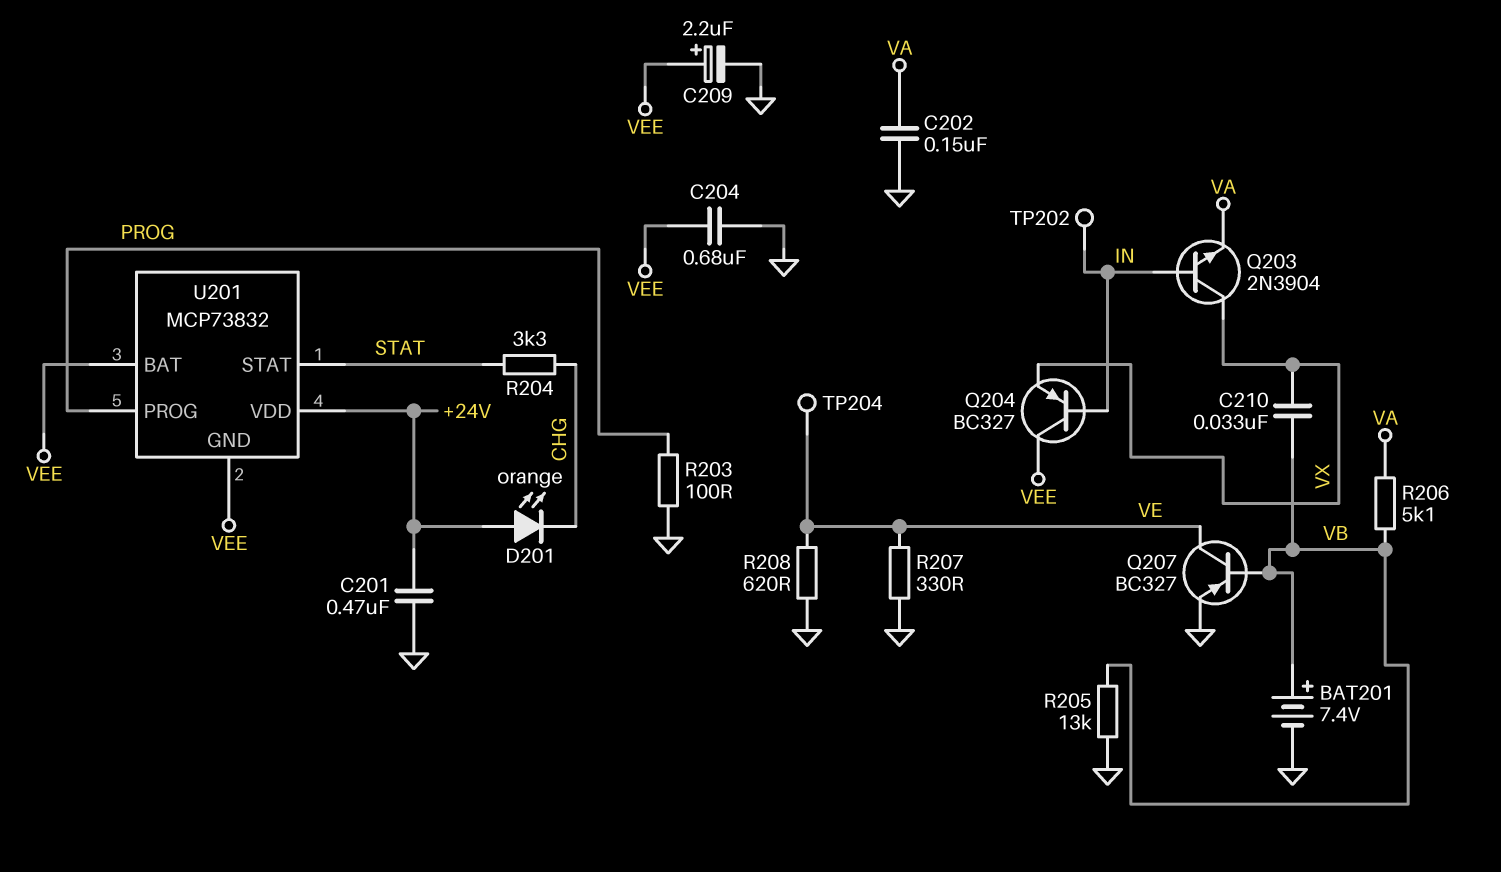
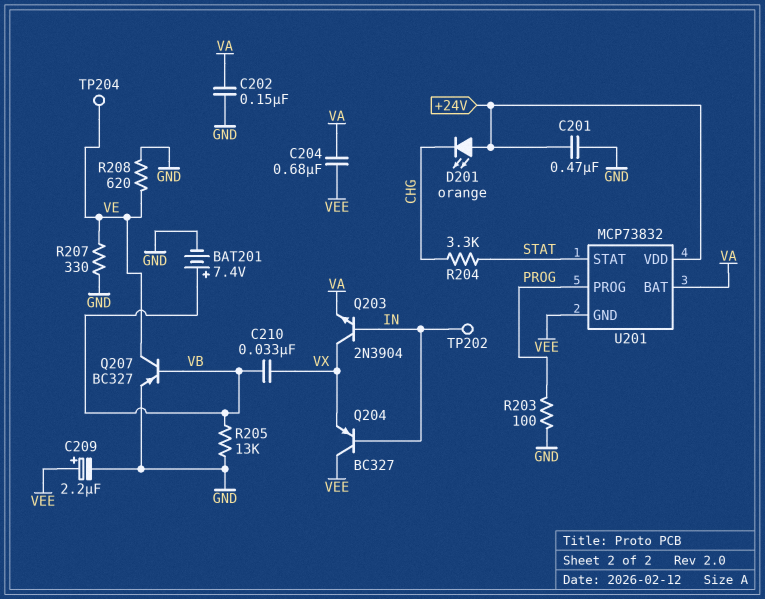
C204: 680nF (GND, VEE) -> 680nF (VA, VEE)
R206: 5.1k (VA, VB) -> none
U201 pin BAT: VEE -> VA

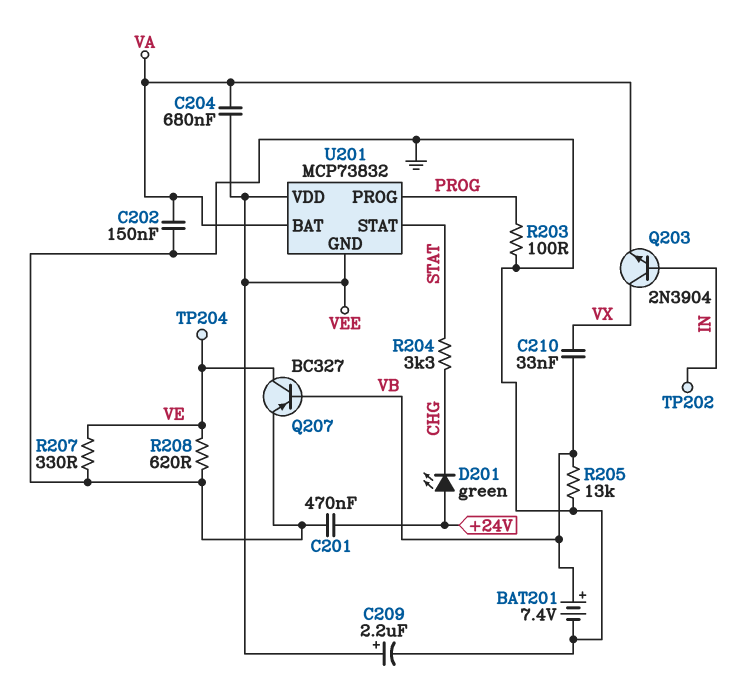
D201: LED orange (A +24V, K CHG) -> LED green (A +24V, K CHG)
Q204: PNP BC327 (B IN, C VEE, E VX) -> none
U201 pin VDD: +24V -> VEE

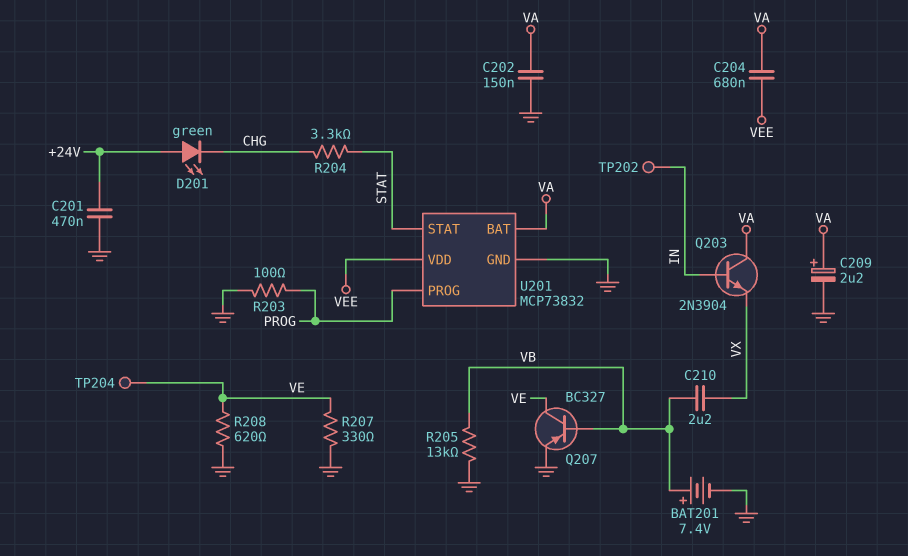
C209: 2.2uF (plus VEE, minus GND) -> 2.2uF (plus VA, minus GND)
C210: 33nF (VB, VX) -> 2.2uF (VB, VX)
Q203: NPN 2N3904 (B IN, C VX, E VA) -> NPN 2N3904 (B IN, C VA, E VX)
U201 pin GND: VEE -> GND

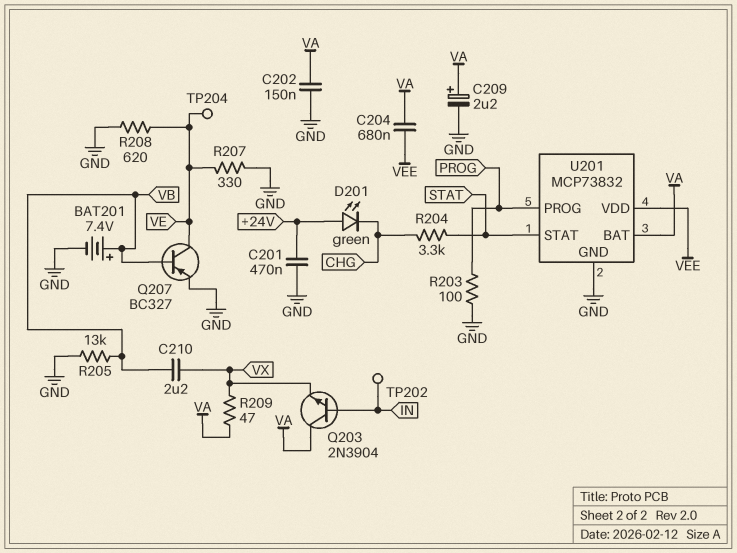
R209: none -> 47 (VA, VX)

